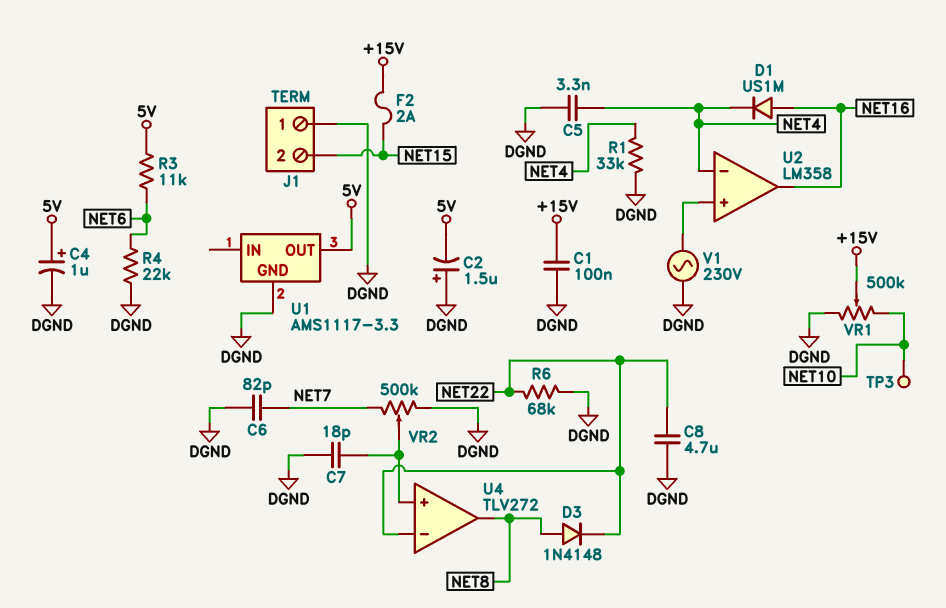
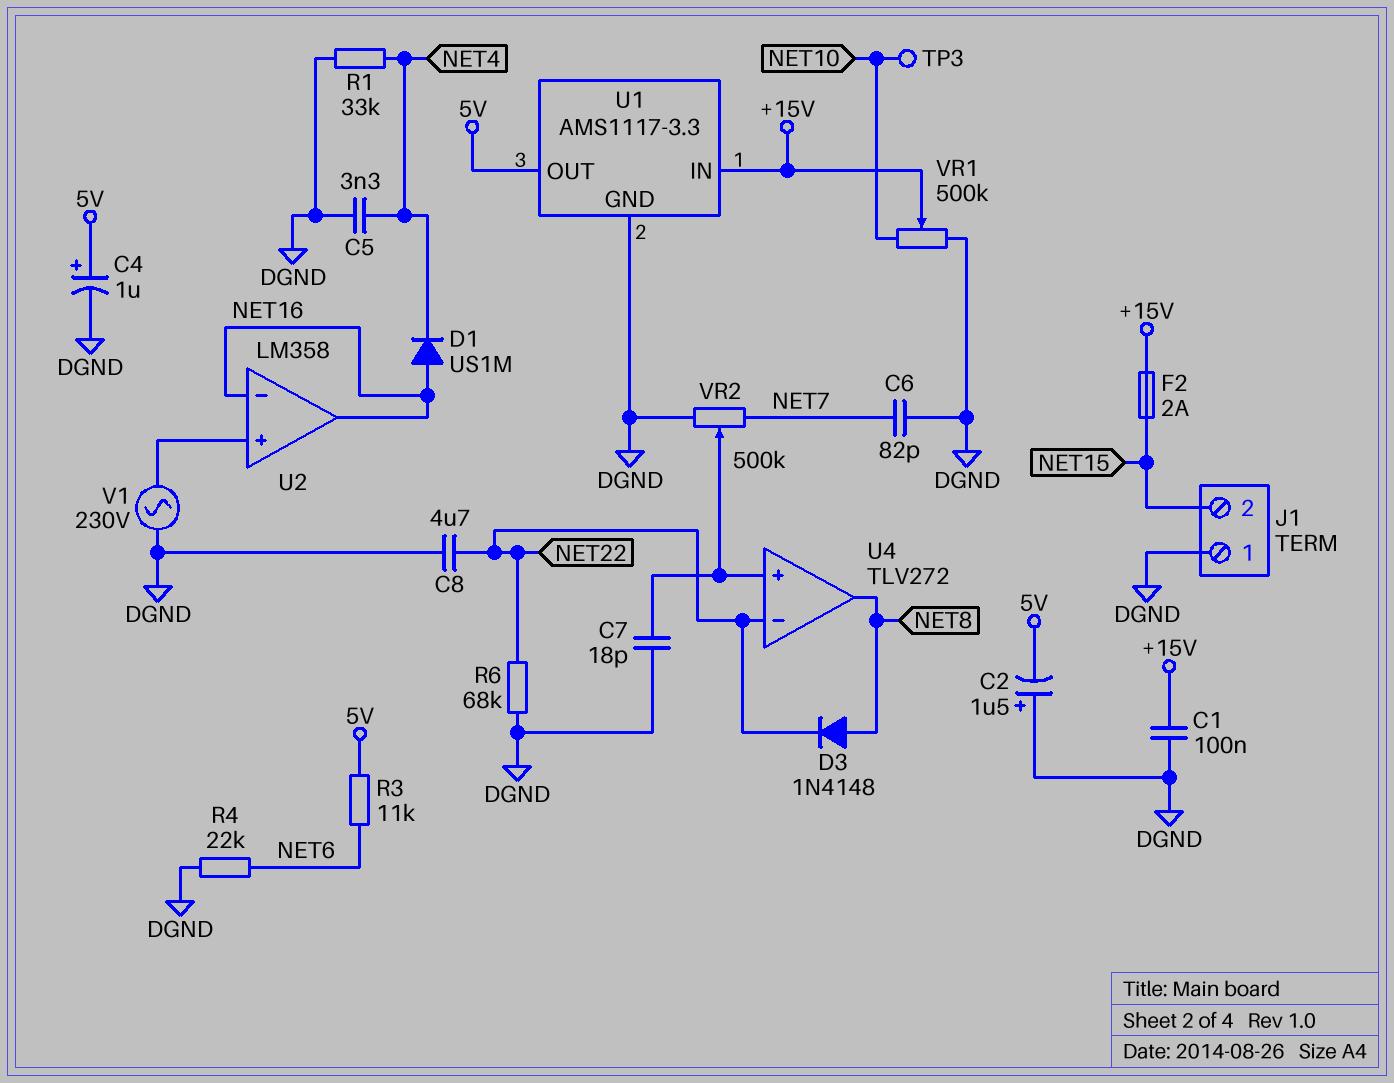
U1 pin IN: none -> +15V
U2 pin in-: NET4 -> NET16

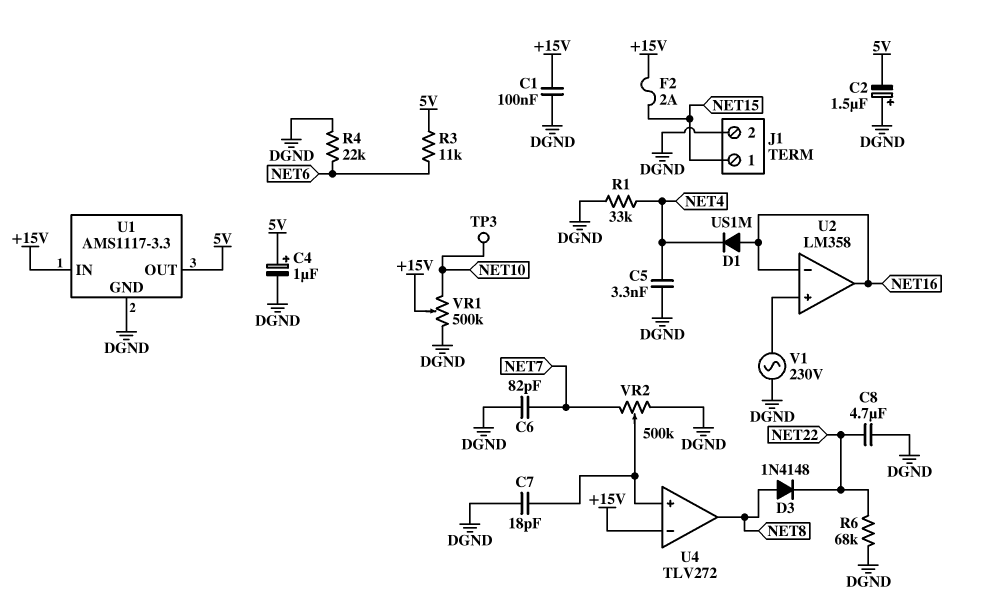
J1 pin 1: DGND -> NET15
J1 pin 2: NET15 -> DGND
U4 pin in-: NET22 -> +15V

